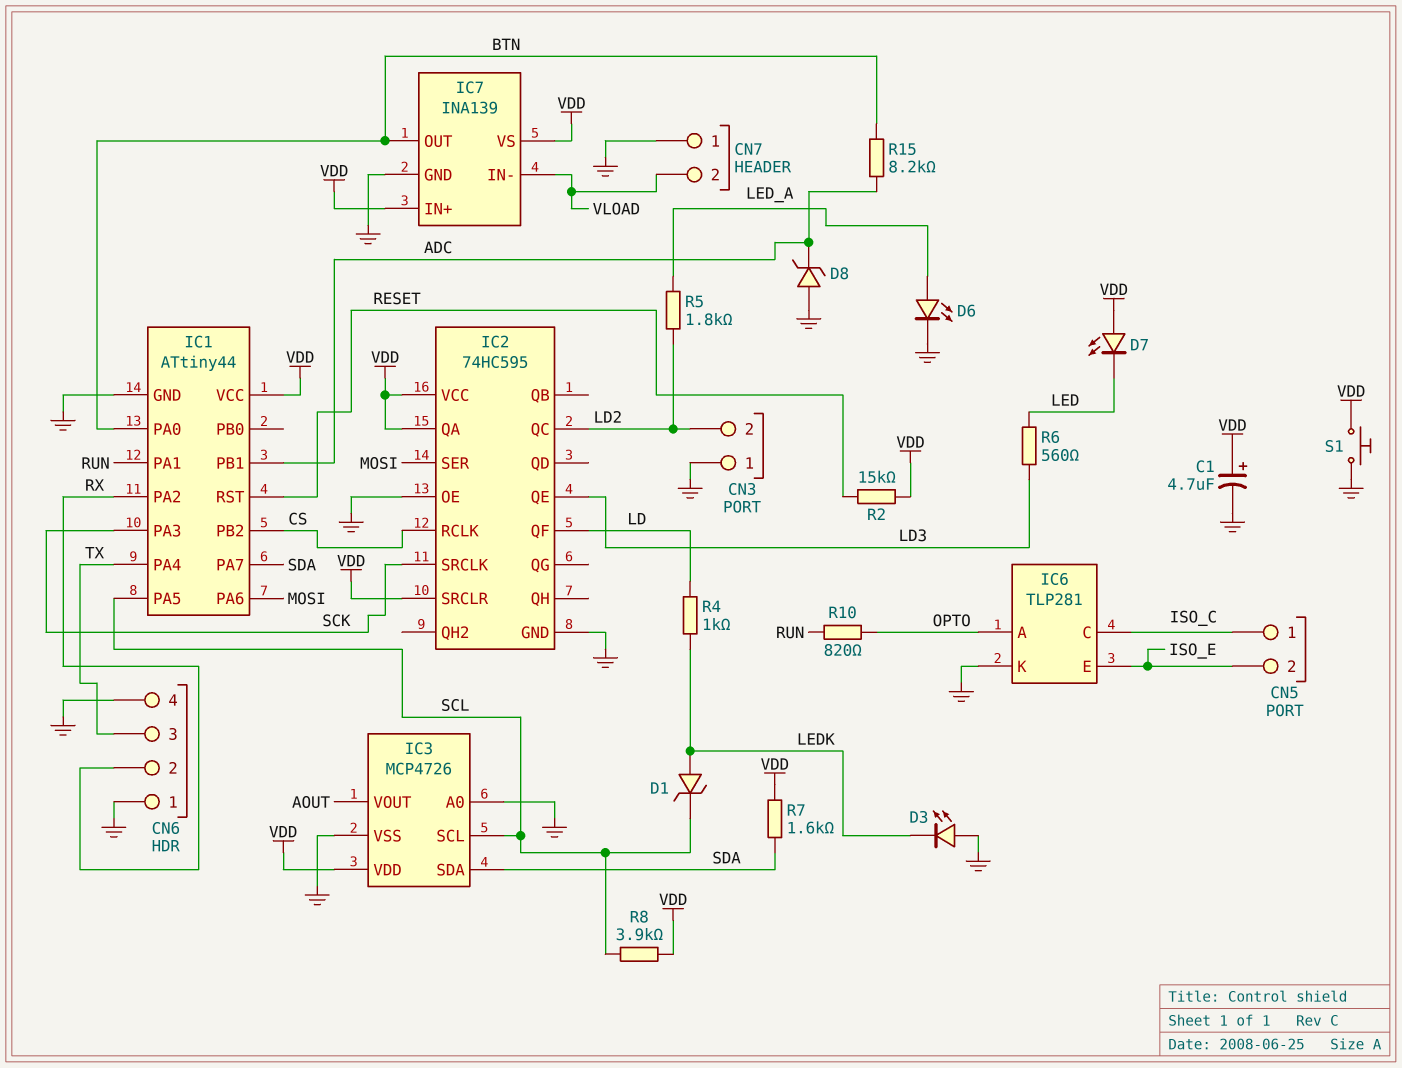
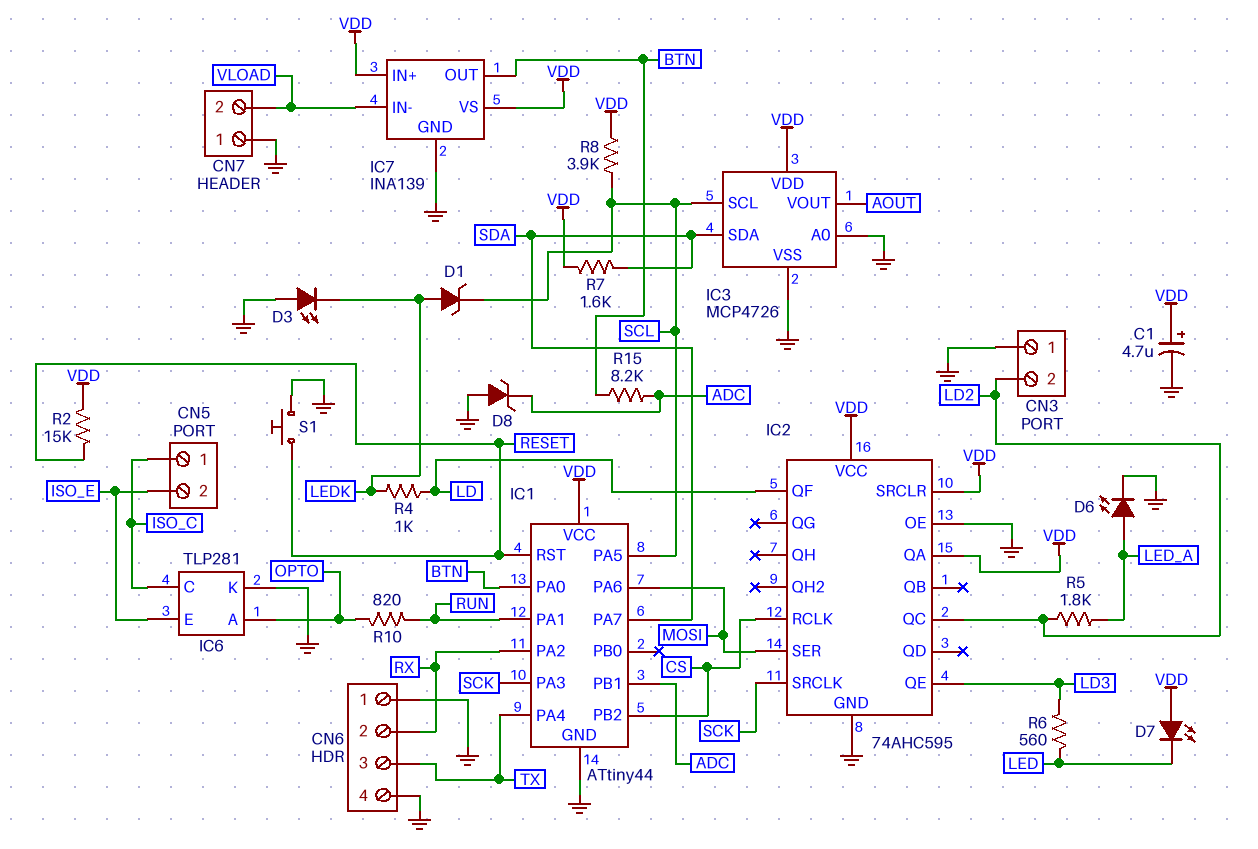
IC2: 74HC595 -> 74AHC595
S1: button (GND, VDD) -> button (GND, RESET)

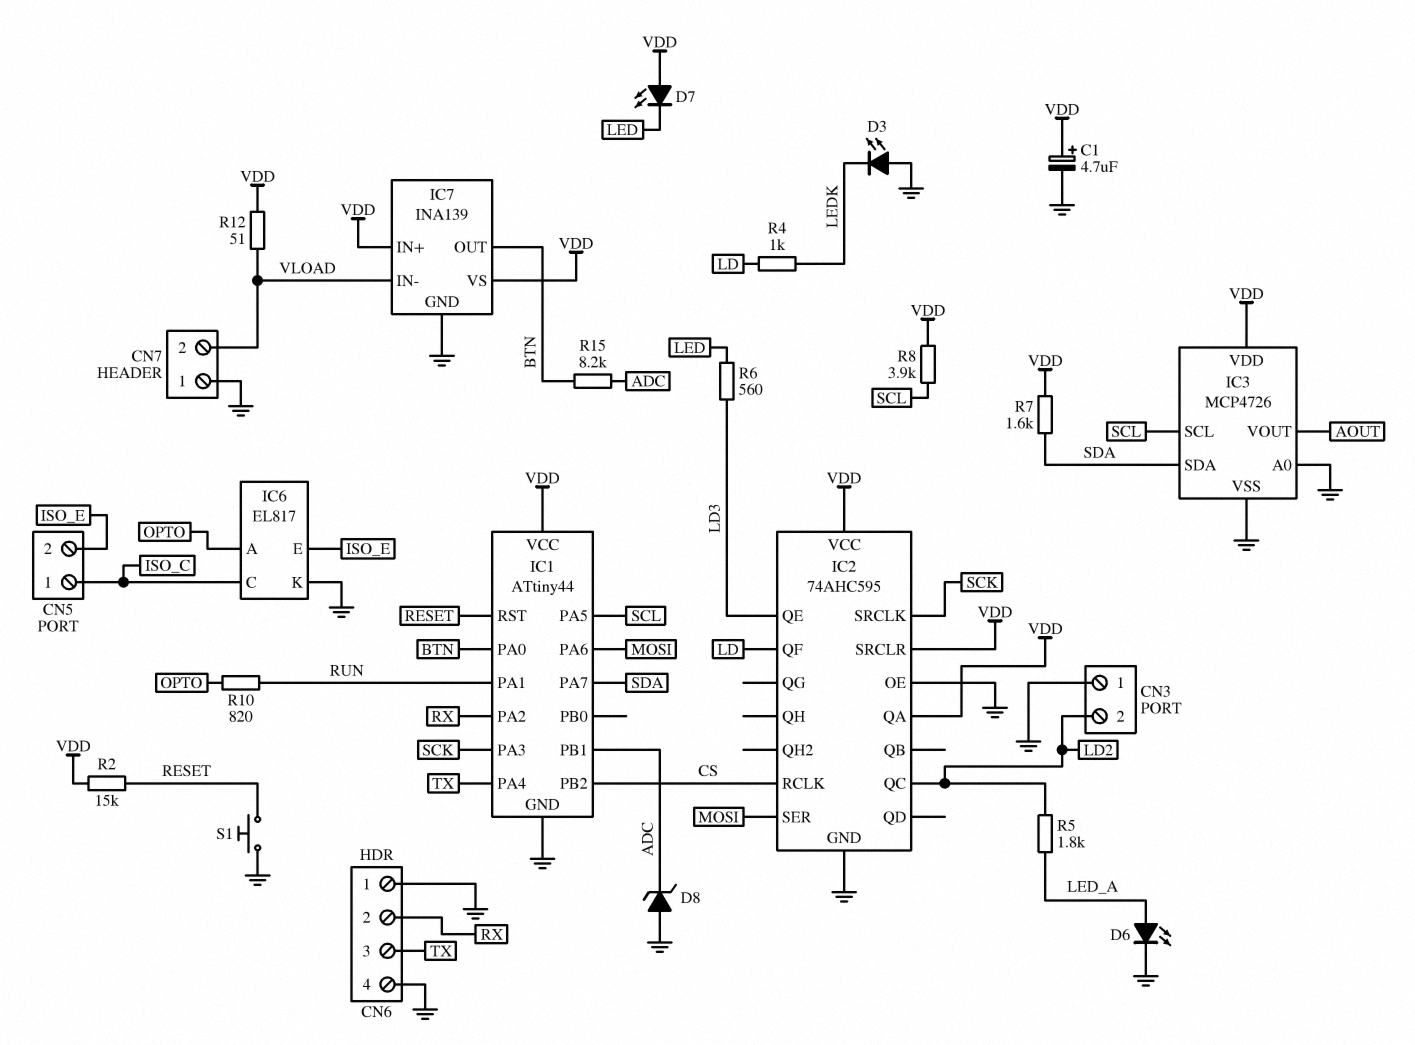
D1: zener (A LEDK, K SCL) -> none
IC6: TLP281 -> EL817
R12: none -> 51 (VDD, VLOAD)

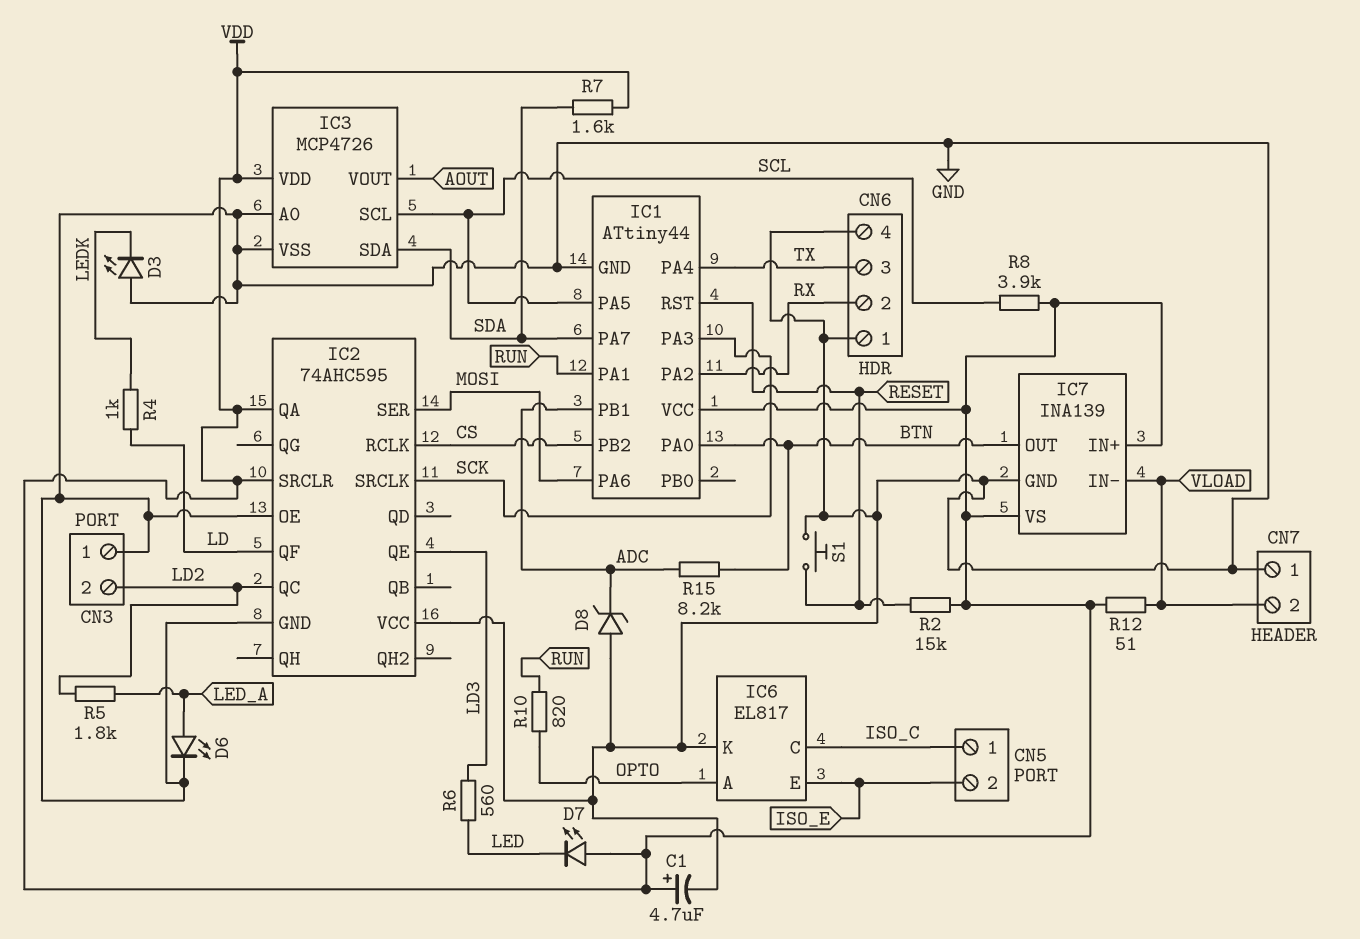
IC2 pin VCC: VDD -> GND

